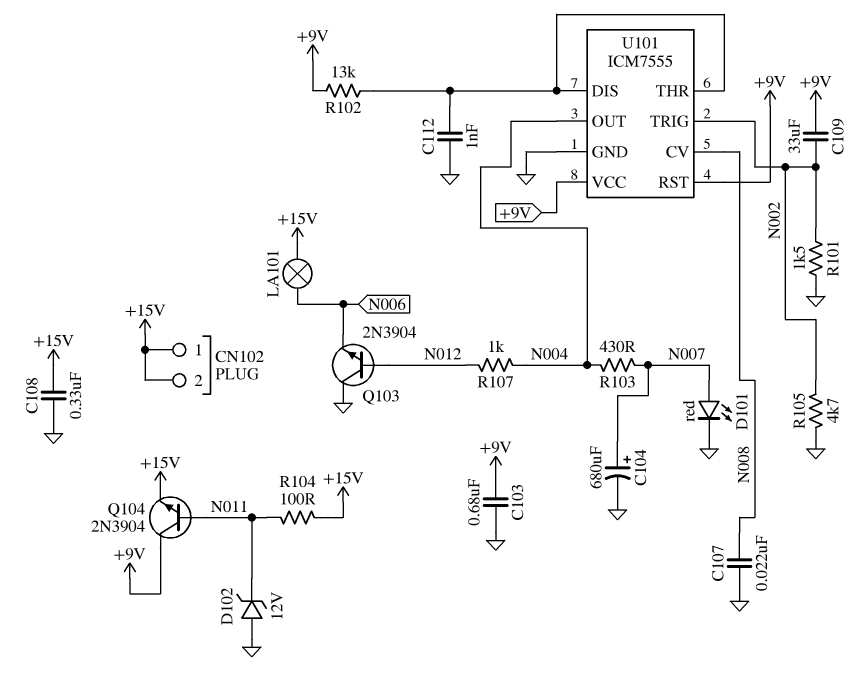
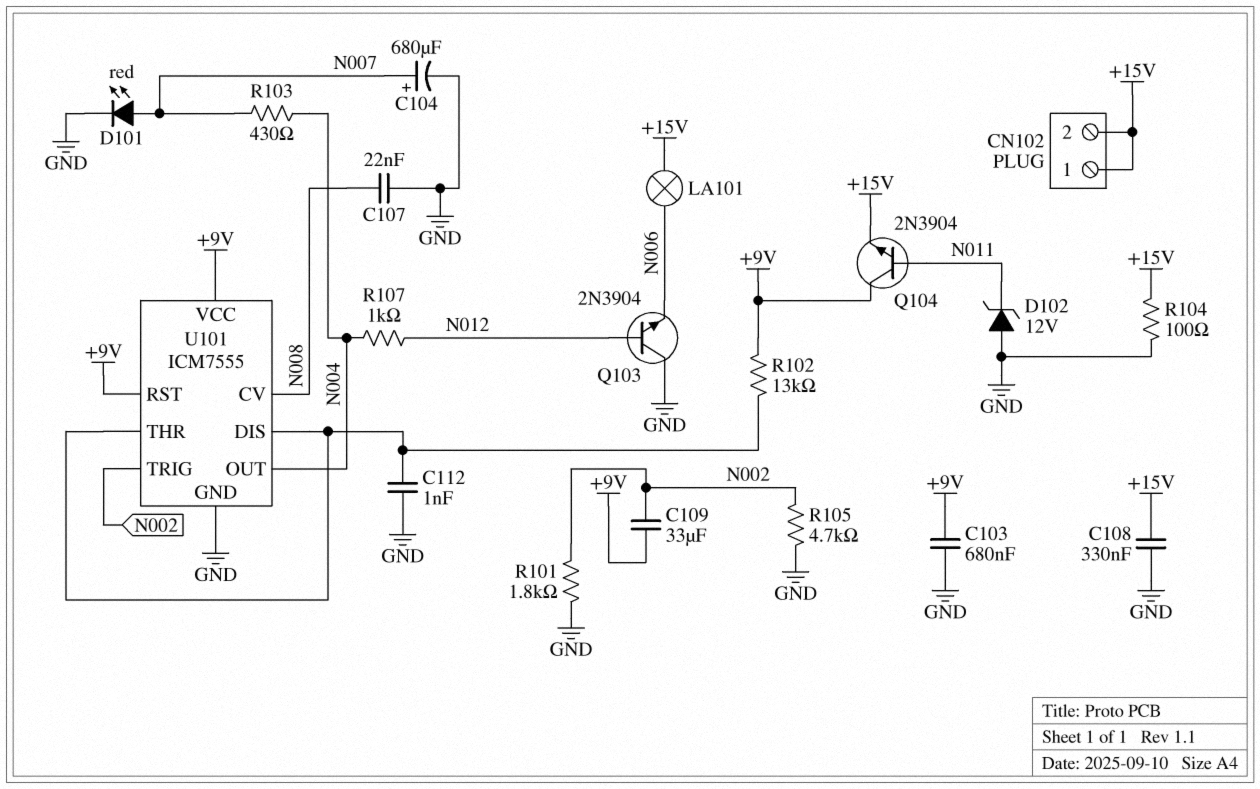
R101: 1.5k (GND, N002) -> 1.8k (GND, N002)
R104: 100 (+15V, N011) -> 100 (+15V, GND)

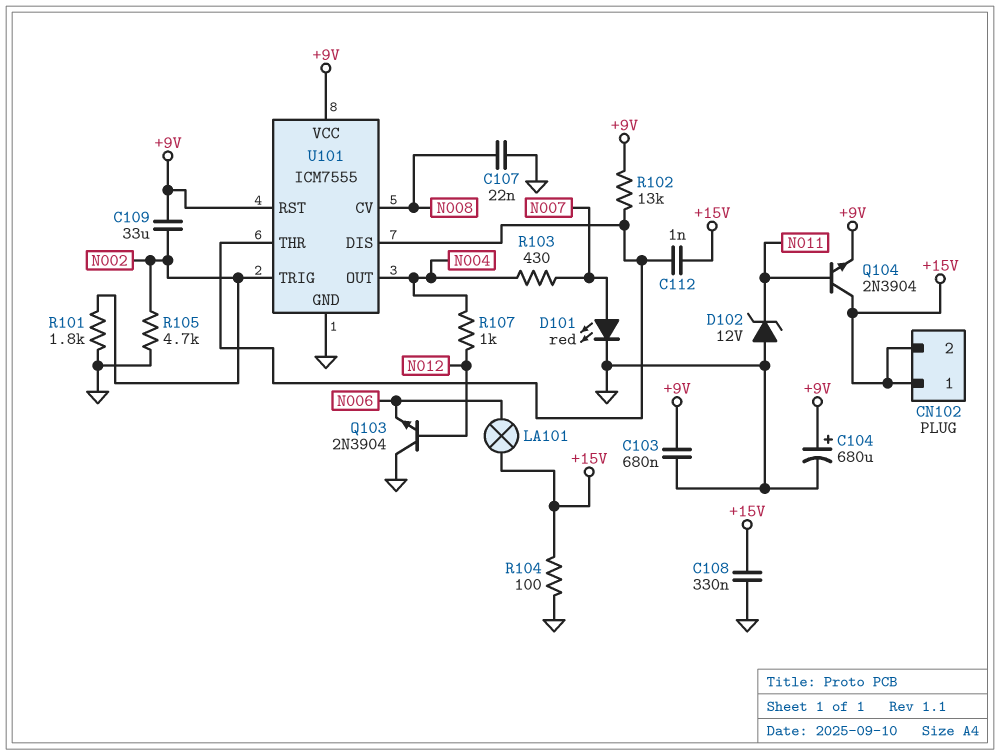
C104: 680uF (plus N007, minus GND) -> 680uF (plus +9V, minus GND)
C112: 1nF (GND, U101/DIS) -> 1nF (+15V, U101/DIS)
Q104: NPN 2N3904 (B N011, C +9V, E +15V) -> NPN 2N3904 (B N011, C +15V, E +9V)

